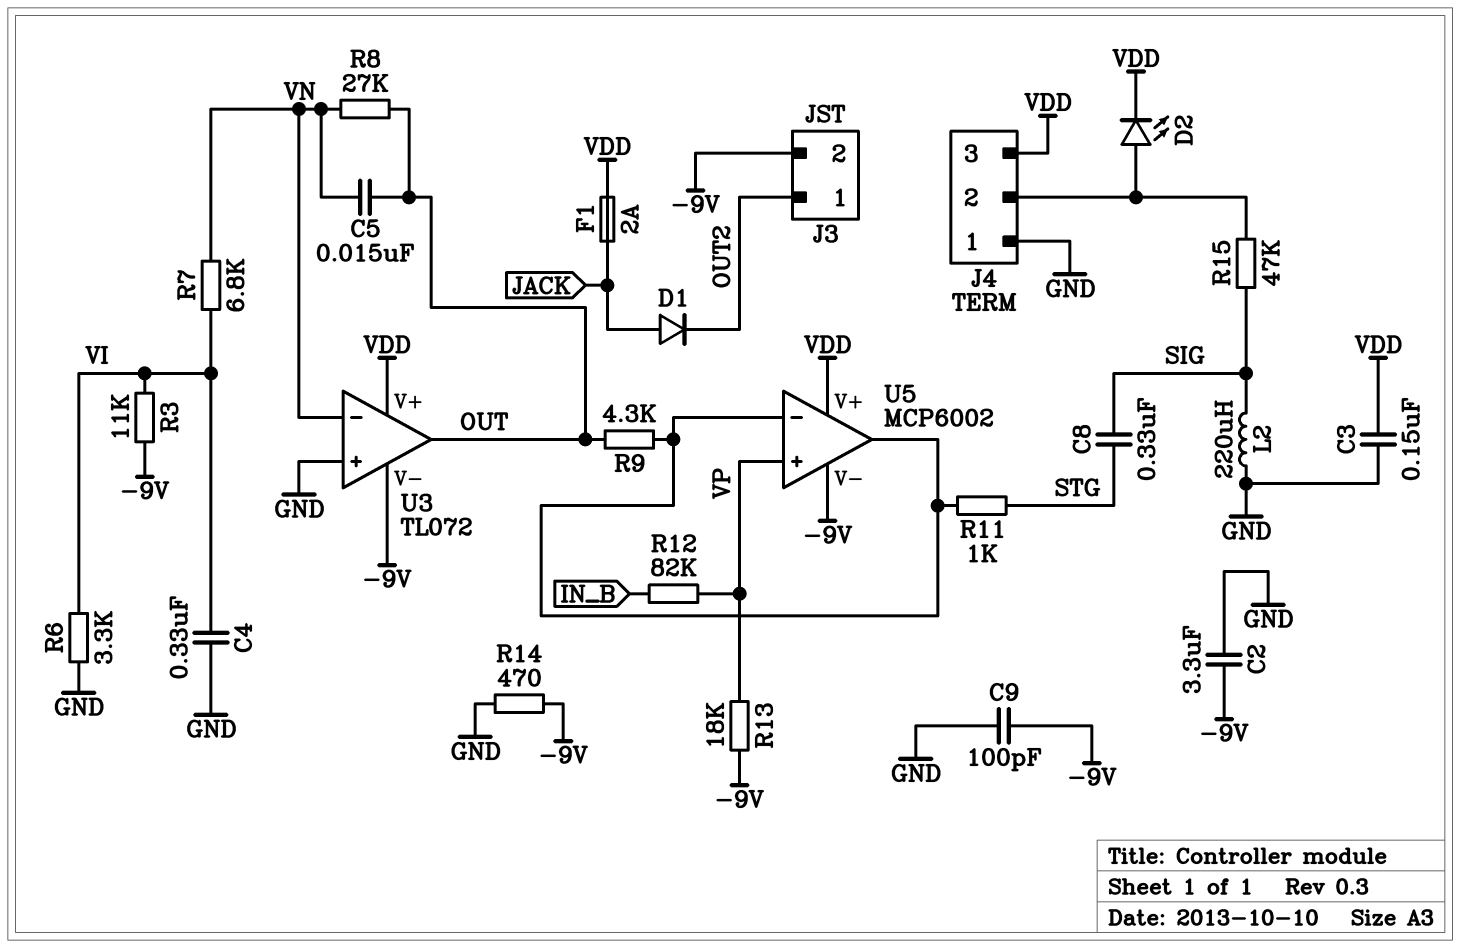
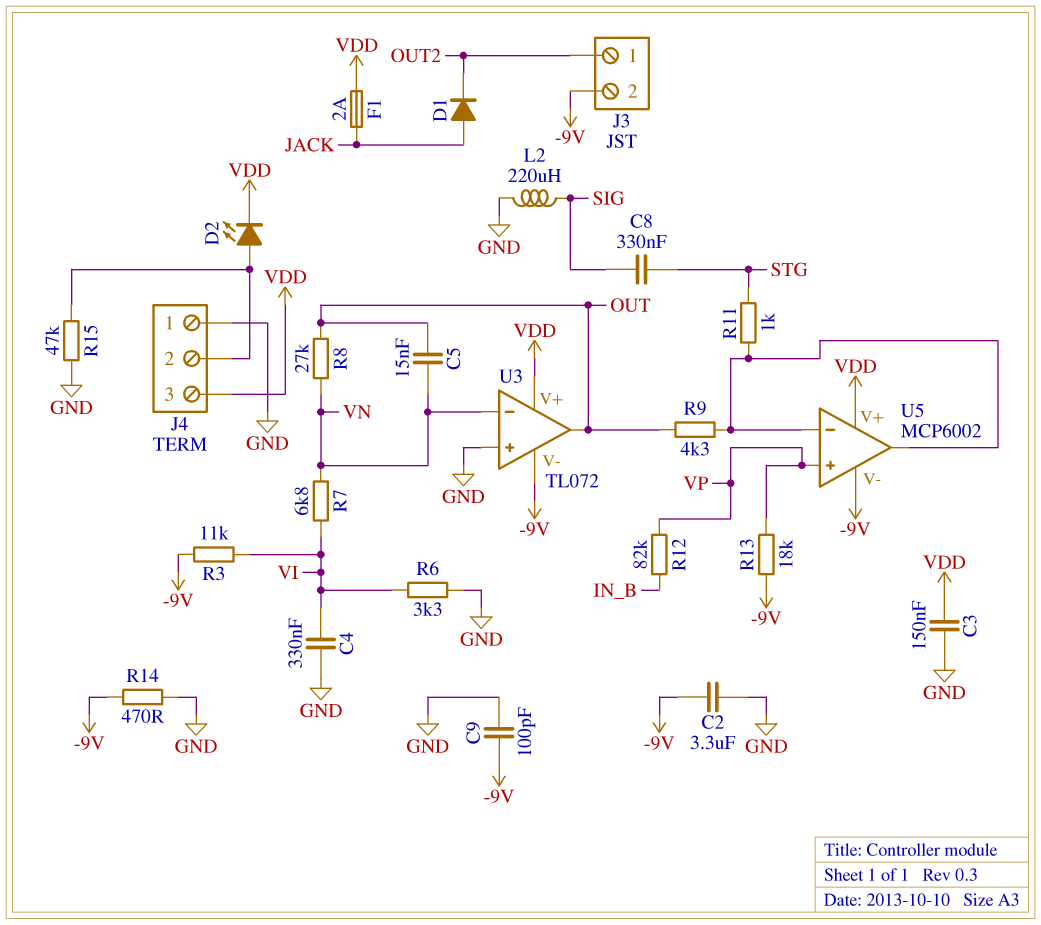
R15: 47k (J4/2, SIG) -> 47k (GND, J4/2)

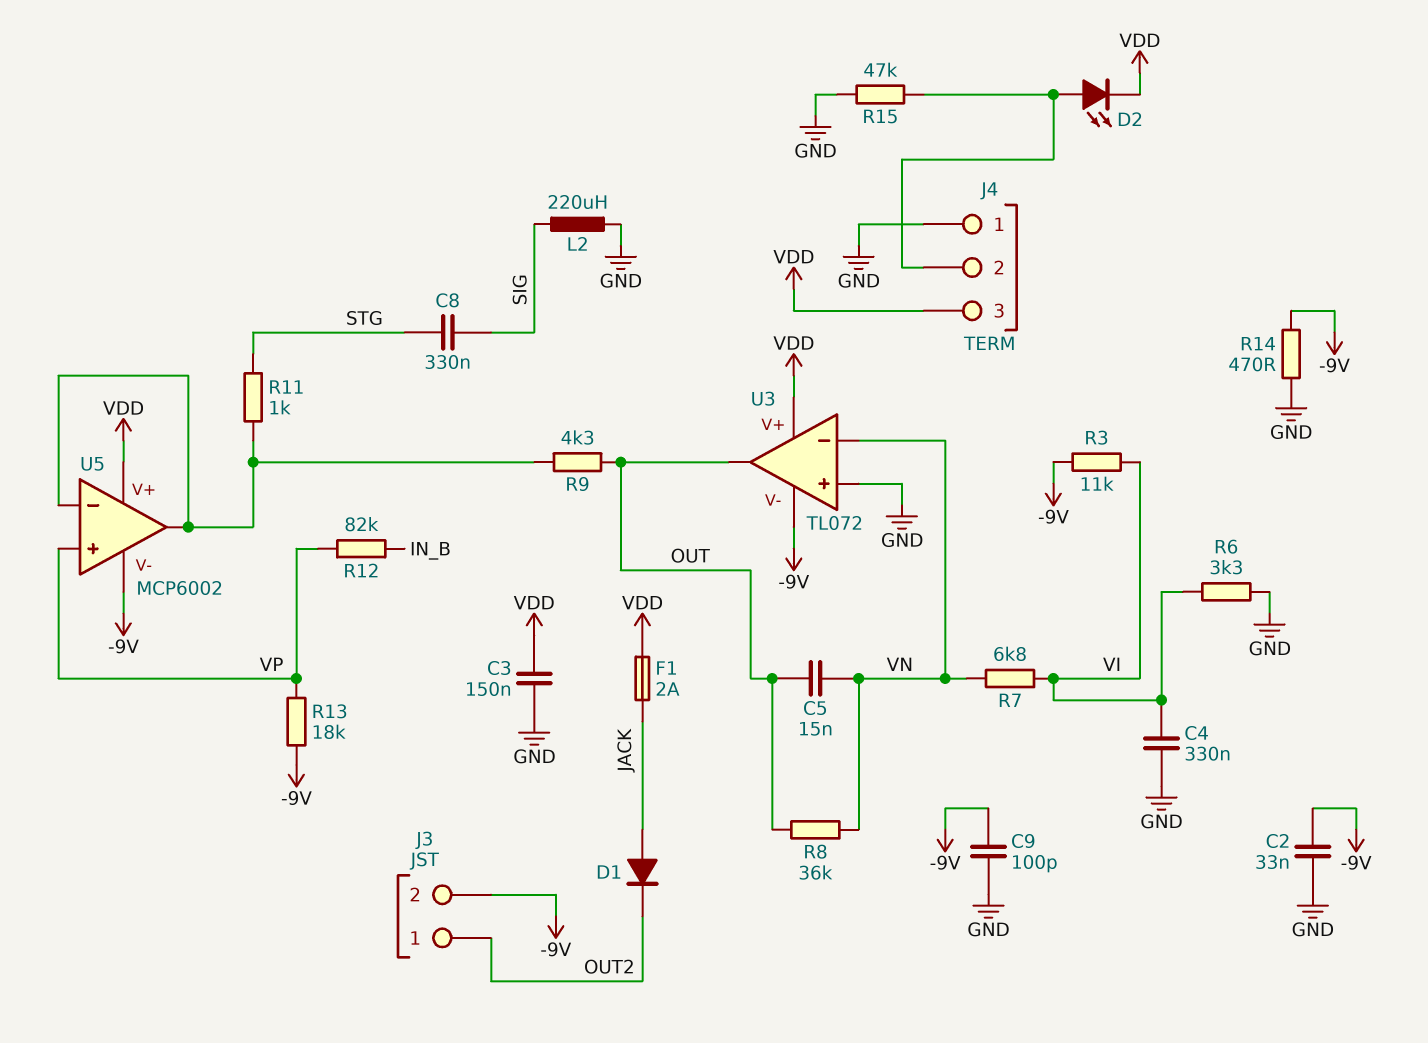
C2: 3.3uF (-9V, GND) -> 33nF (-9V, GND)
R8: 27k (OUT, VN) -> 36k (OUT, VN)

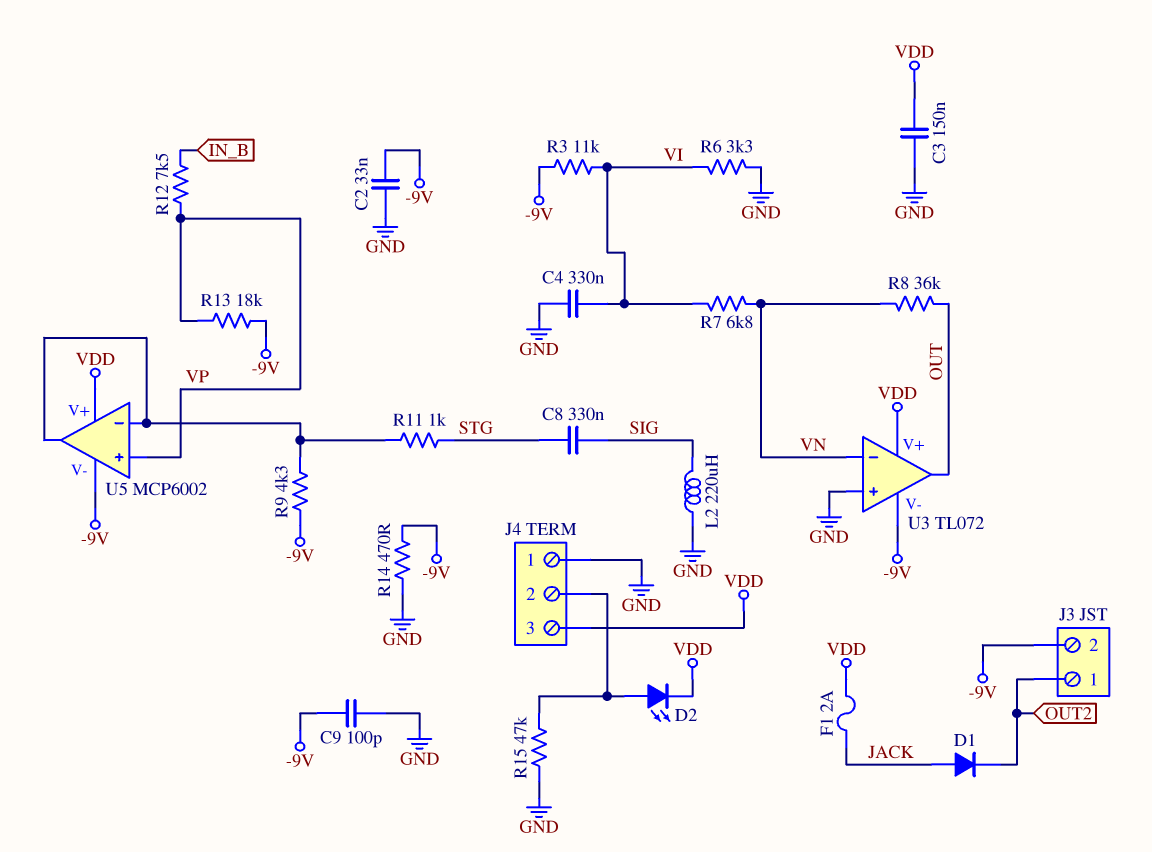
C5: 15nF (OUT, VN) -> none
R9: 4.3k (OUT, U5/in-) -> 4.3k (-9V, U5/in-)
R12: 82k (IN_B, VP) -> 7.5k (IN_B, VP)

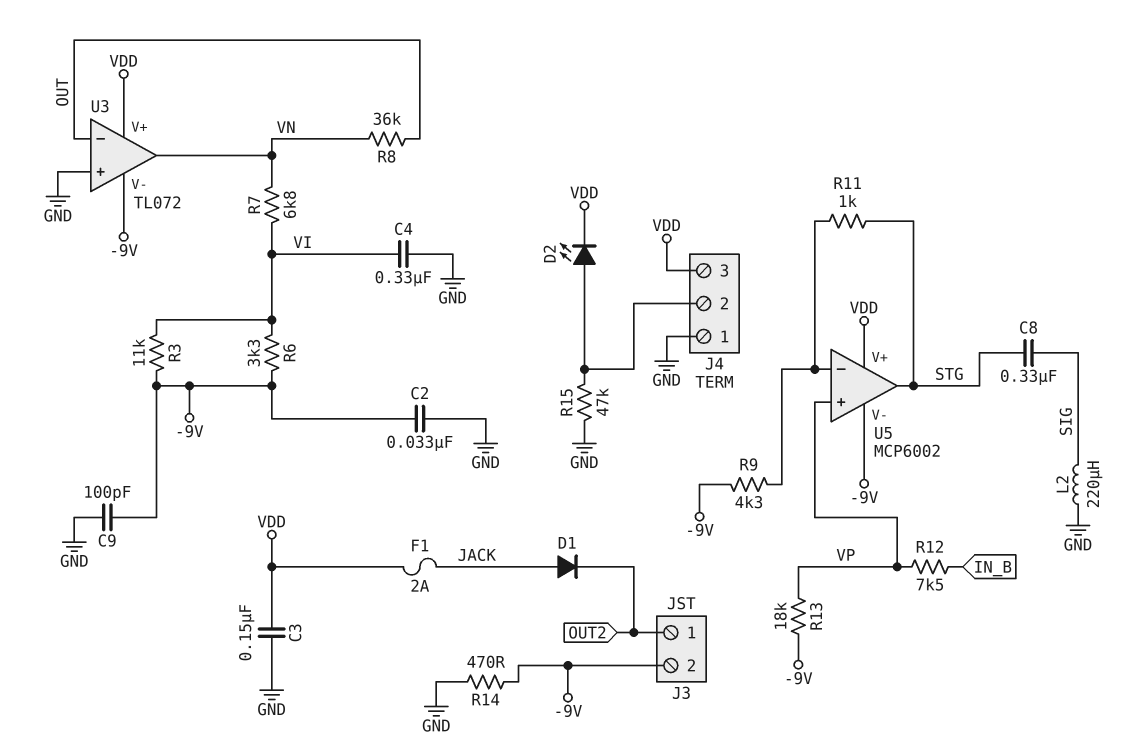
R6: 3.3k (GND, VI) -> 3.3k (-9V, VI)
U3 pin in-: VN -> OUT
U3 pin out: OUT -> VN
U5 pin out: U5/in- -> STG

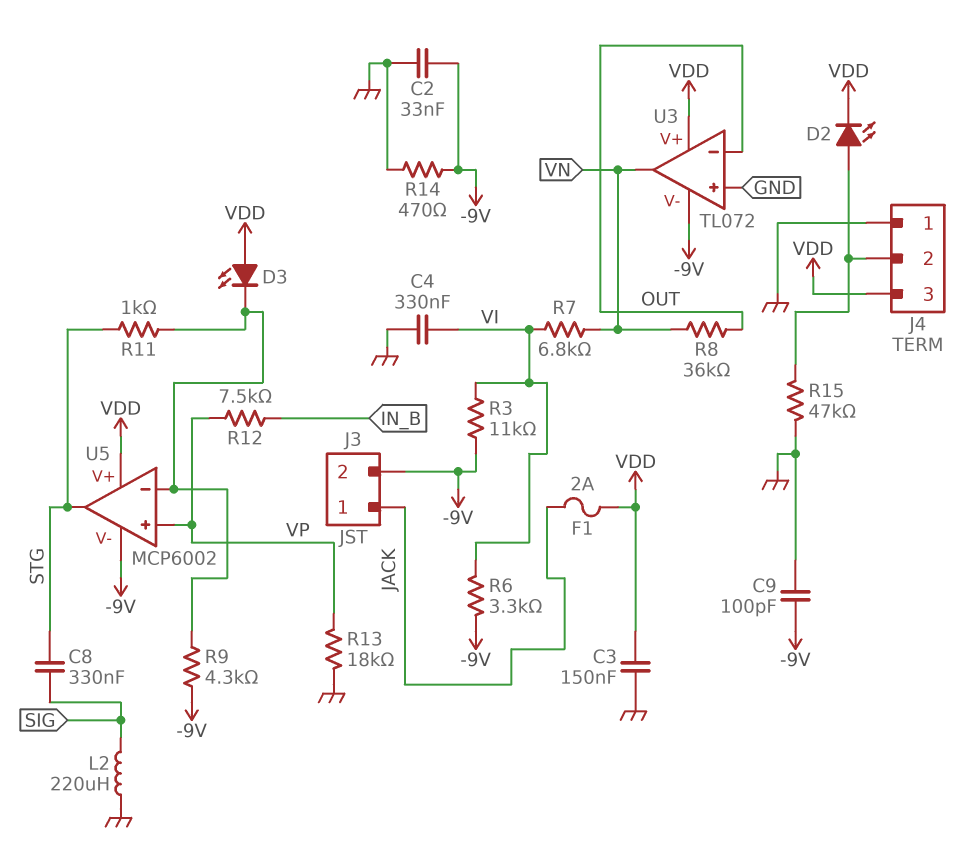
D1: diode (A JACK, K OUT2) -> none
D3: none -> LED (A VDD, K U5/in-)
J3 pin 1: OUT2 -> JACK
R13: 18k (-9V, VP) -> 18k (GND, VP)

